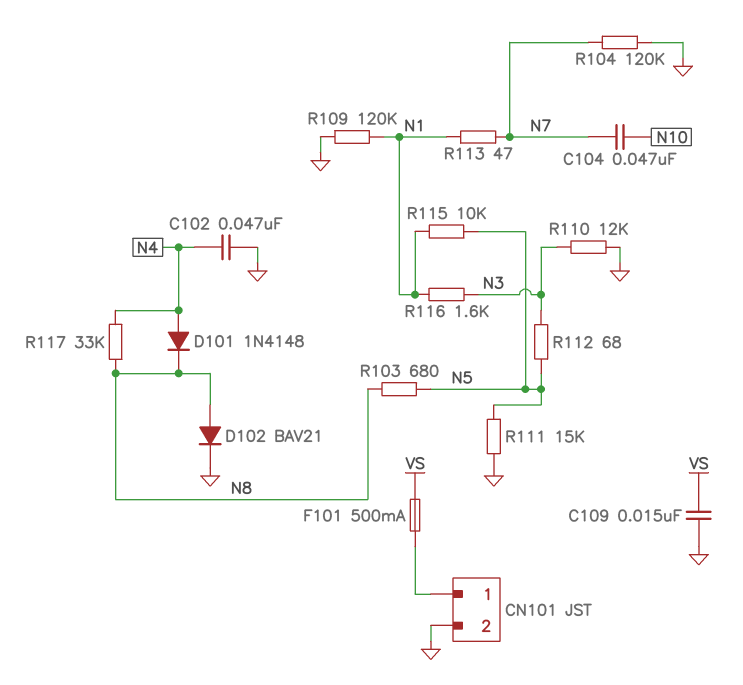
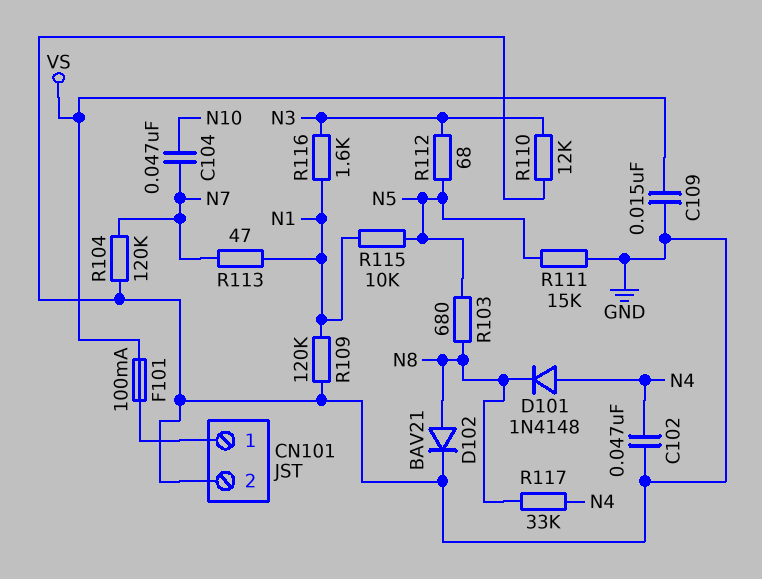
F101: 500mA (CN101/1, VS) -> 100mA (CN101/1, VS)

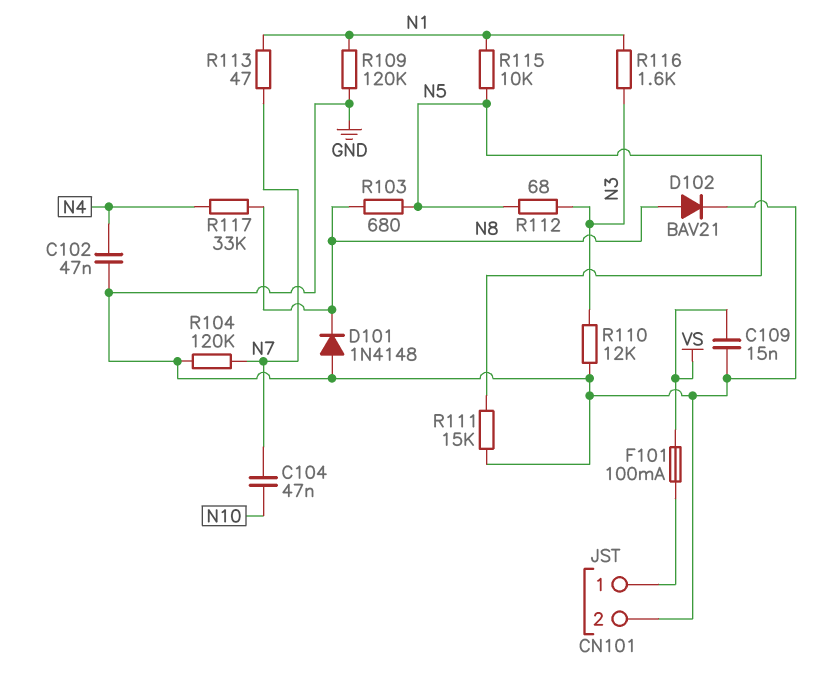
D101: diode 1N4148 (A N4, K N8) -> diode 1N4148 (A GND, K N8)

